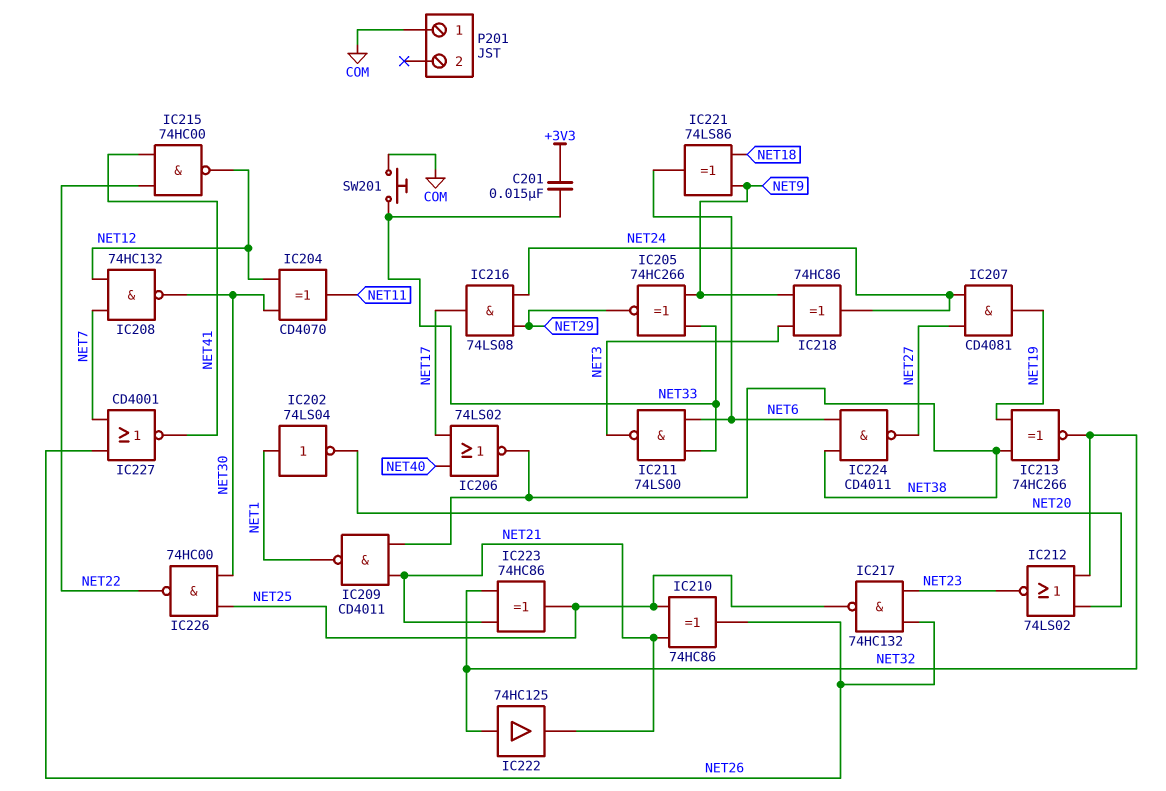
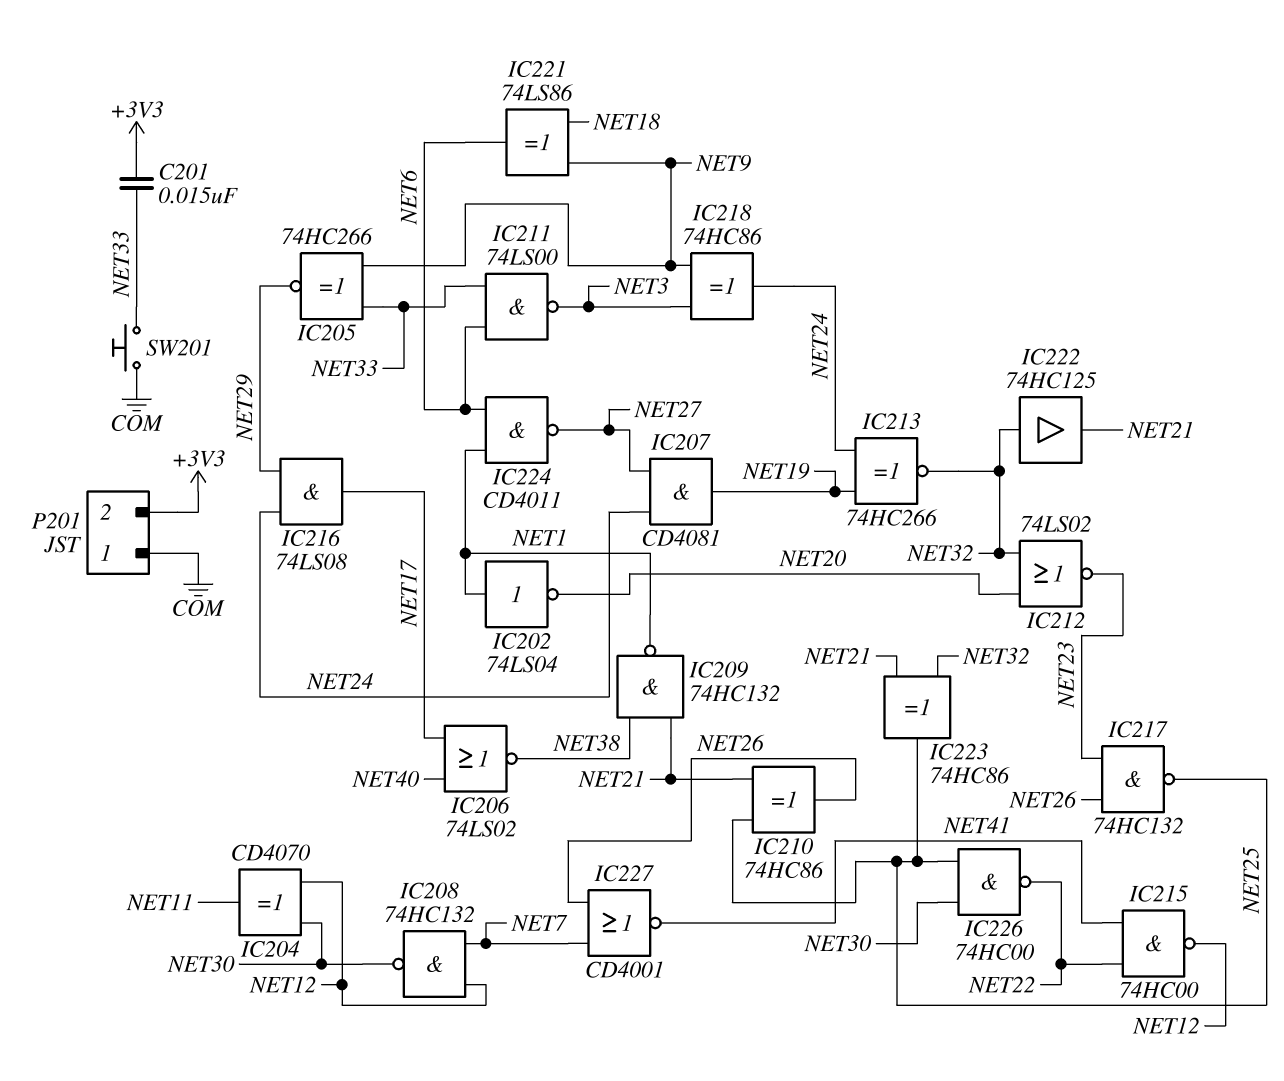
IC209: NAND CD4011 (in NET21, in NET38, out NET1) -> NAND 74HC132 (in NET21, in NET38, out NET1)
IC213: XNOR 74HC266 (in NET19, in NET38, out NET32) -> XNOR 74HC266 (in NET19, in NET24, out NET32)
IC224: NAND CD4011 (in NET6, in NET38, out NET27) -> NAND CD4011 (in NET1, in NET6, out NET27)
P201 pin 2: none -> +3V3

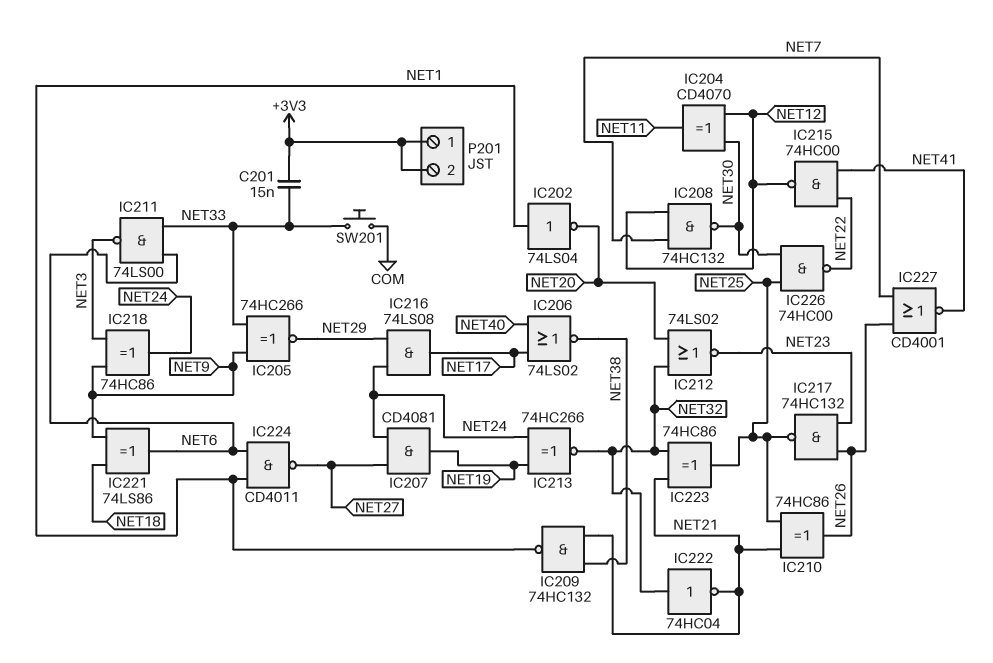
IC222: buffer 74HC125 (in NET32, out NET21) -> NOT 74HC04 (in NET32, out NET21)
P201 pin 1: COM -> +3V3

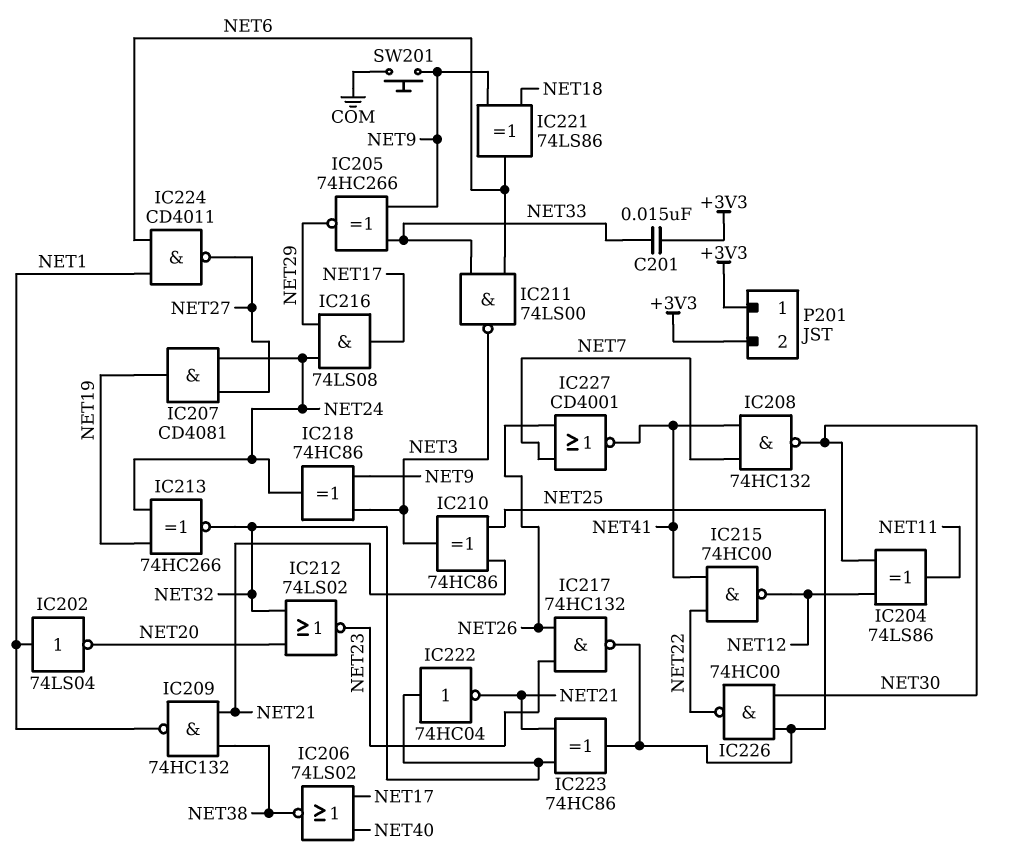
IC204: XOR CD4070 (in NET12, in NET30, out NET11) -> XOR 74LS86 (in NET12, in NET30, out NET11)
IC208: NAND 74HC132 (in NET7, in NET12, out NET30) -> NAND 74HC132 (in NET7, in NET41, out NET30)
IC210: XOR 74HC86 (in NET21, in NET25, out NET26) -> XOR 74HC86 (in NET21, in NET25, out NET3)
SW201: button (COM, NET33) -> button (COM, NET9)

